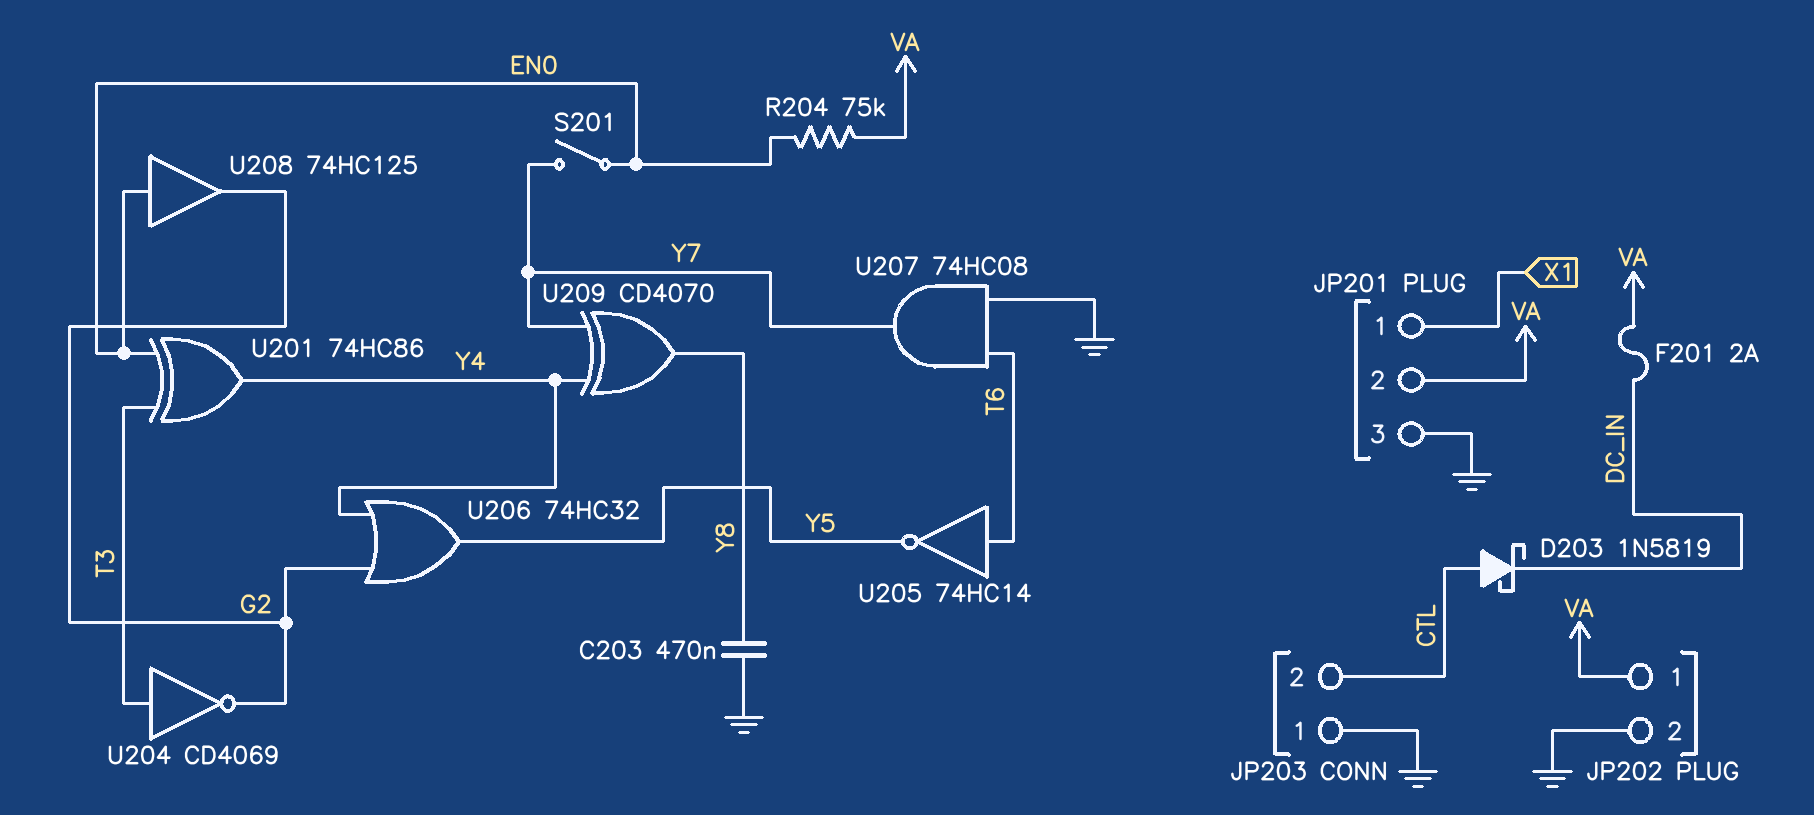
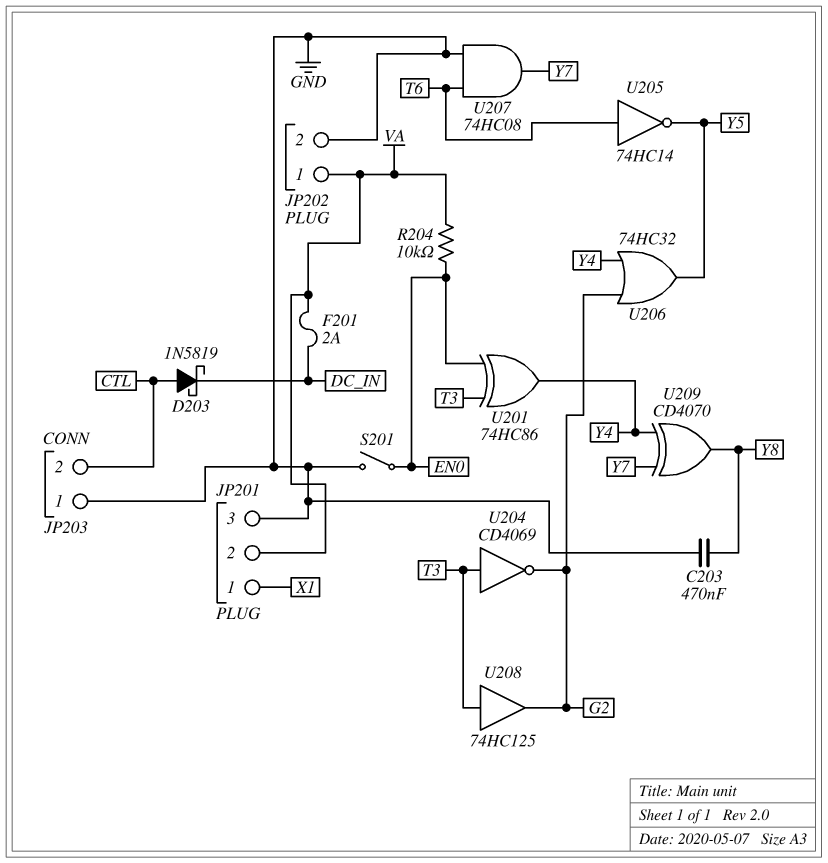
R204: 75k (EN0, VA) -> 10k (EN0, VA)
S201: switch (EN0, Y7) -> switch (EN0, GND)
U208: buffer 74HC125 (in EN0, out G2) -> buffer 74HC125 (in T3, out G2)

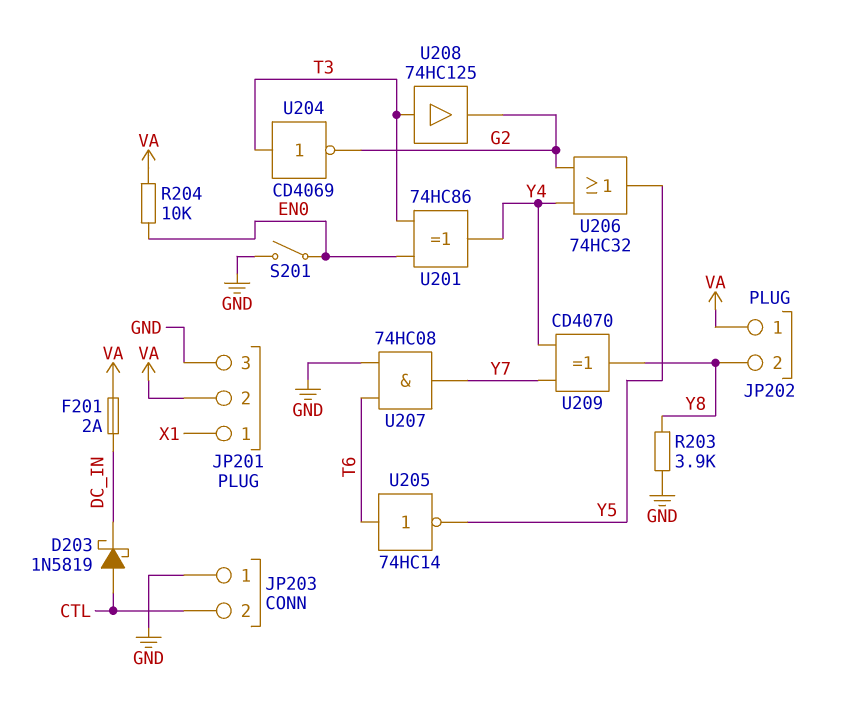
C203: 470nF (GND, Y8) -> none
JP202 pin 2: GND -> Y8
R203: none -> 3.9k (GND, Y8)

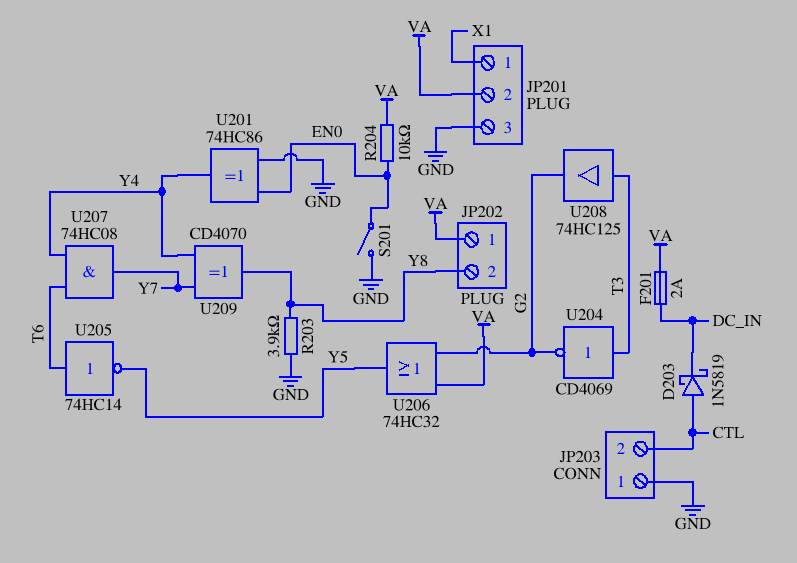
U201: XOR 74HC86 (in EN0, in T3, out Y4) -> XOR 74HC86 (in EN0, in GND, out Y4)
U206: OR 74HC32 (in G2, in Y4, out Y5) -> OR 74HC32 (in G2, in VA, out Y5)
U207: AND 74HC08 (in GND, in T6, out Y7) -> AND 74HC08 (in T6, in Y4, out Y7)

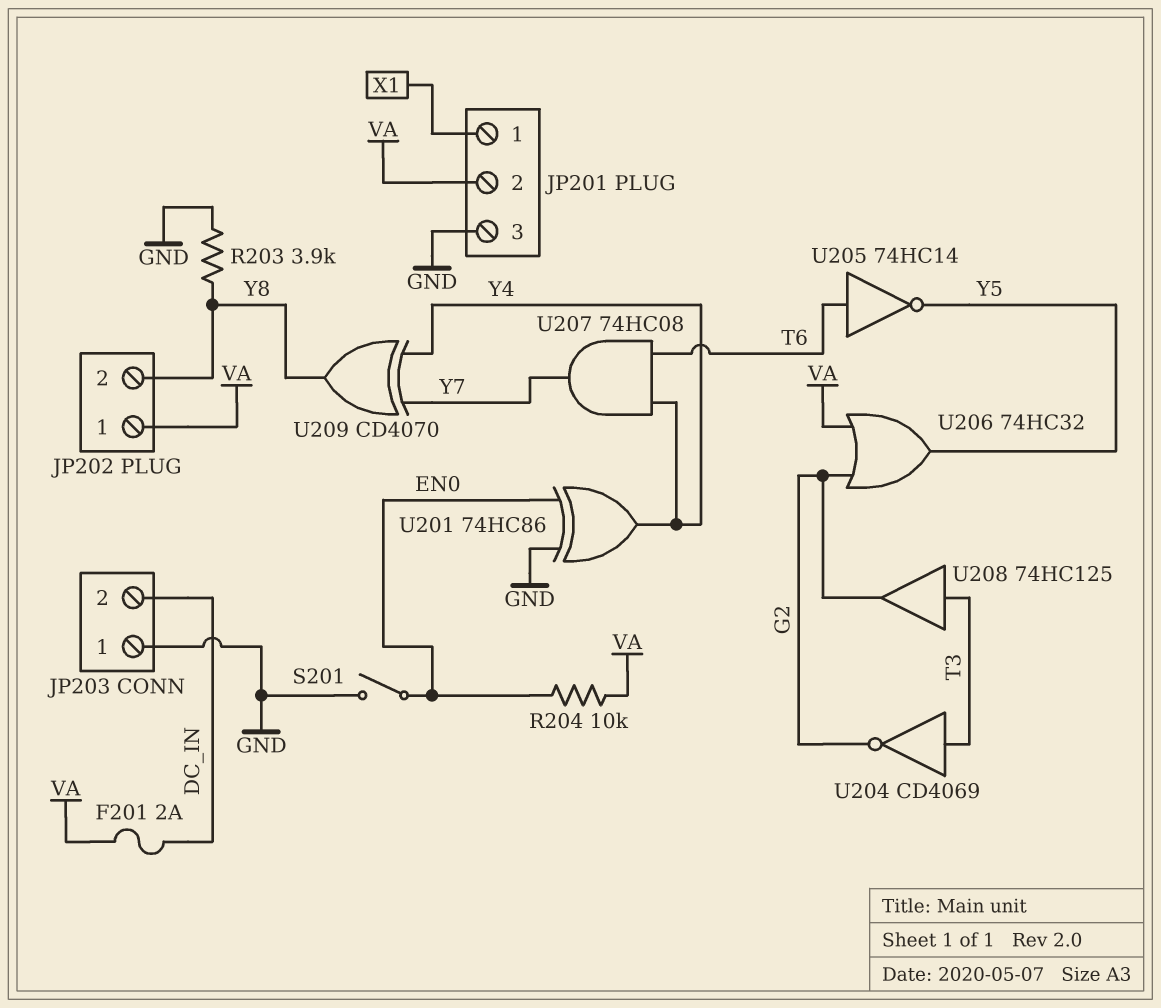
D203: schottky 1N5819 (A CTL, K DC_IN) -> none
JP203 pin 2: CTL -> DC_IN

